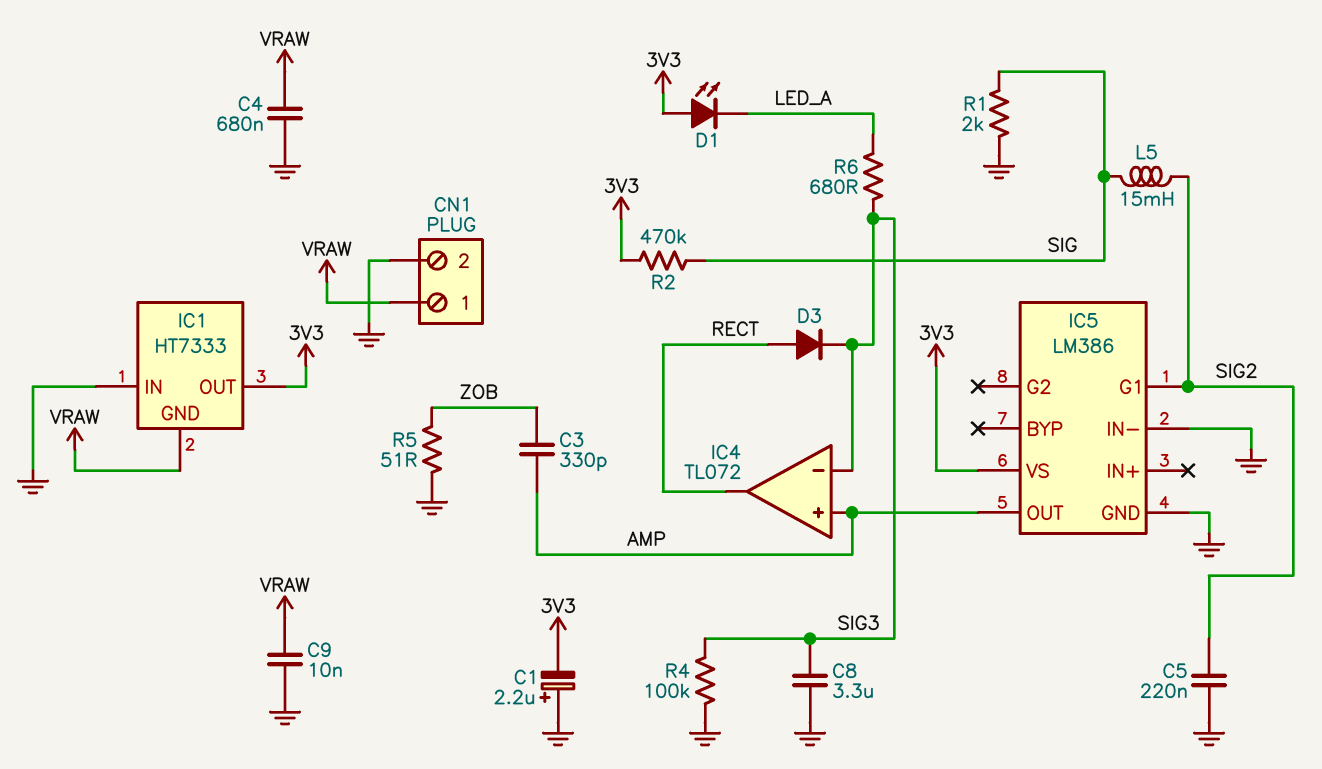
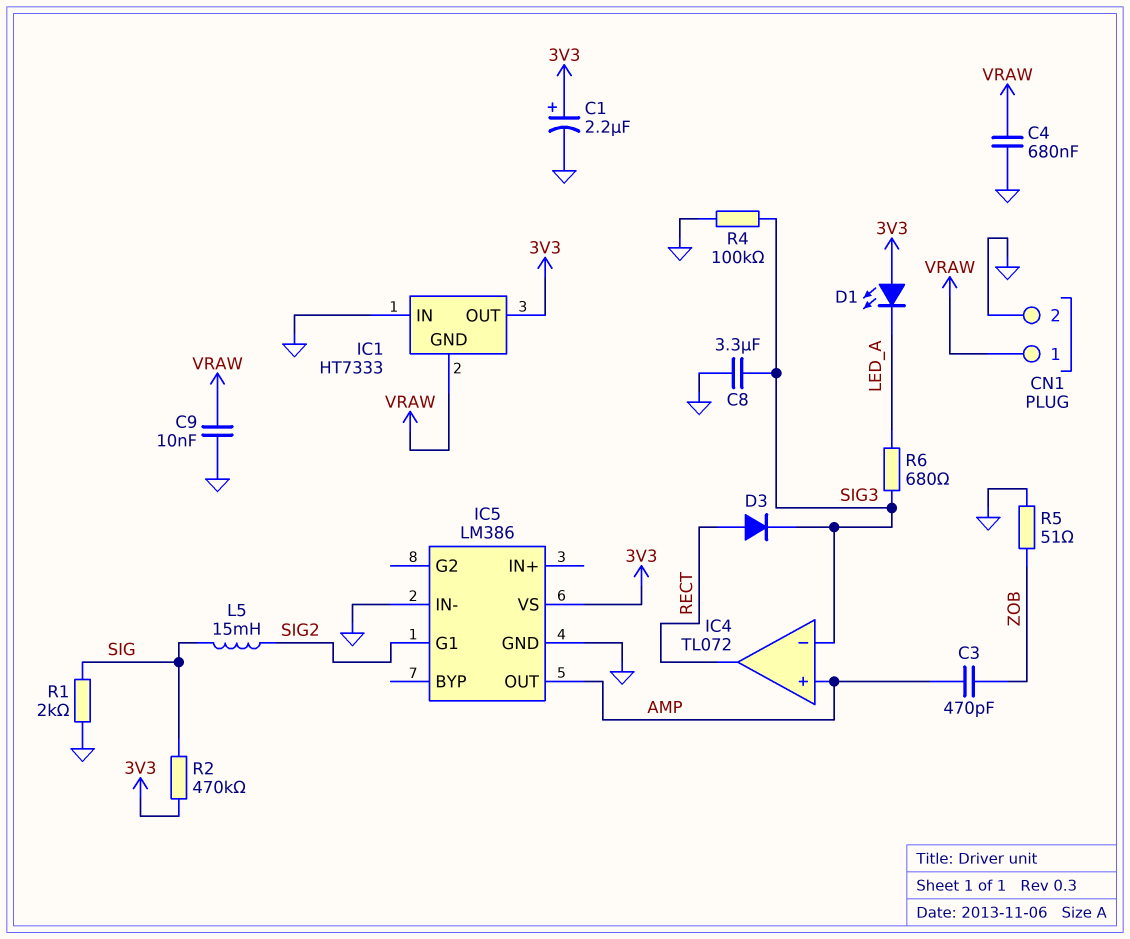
C1: 2.2uF (plus GND, minus 3V3) -> 2.2uF (plus 3V3, minus GND)
C3: 330pF (AMP, ZOB) -> 470pF (AMP, ZOB)
C5: 220nF (GND, SIG2) -> none

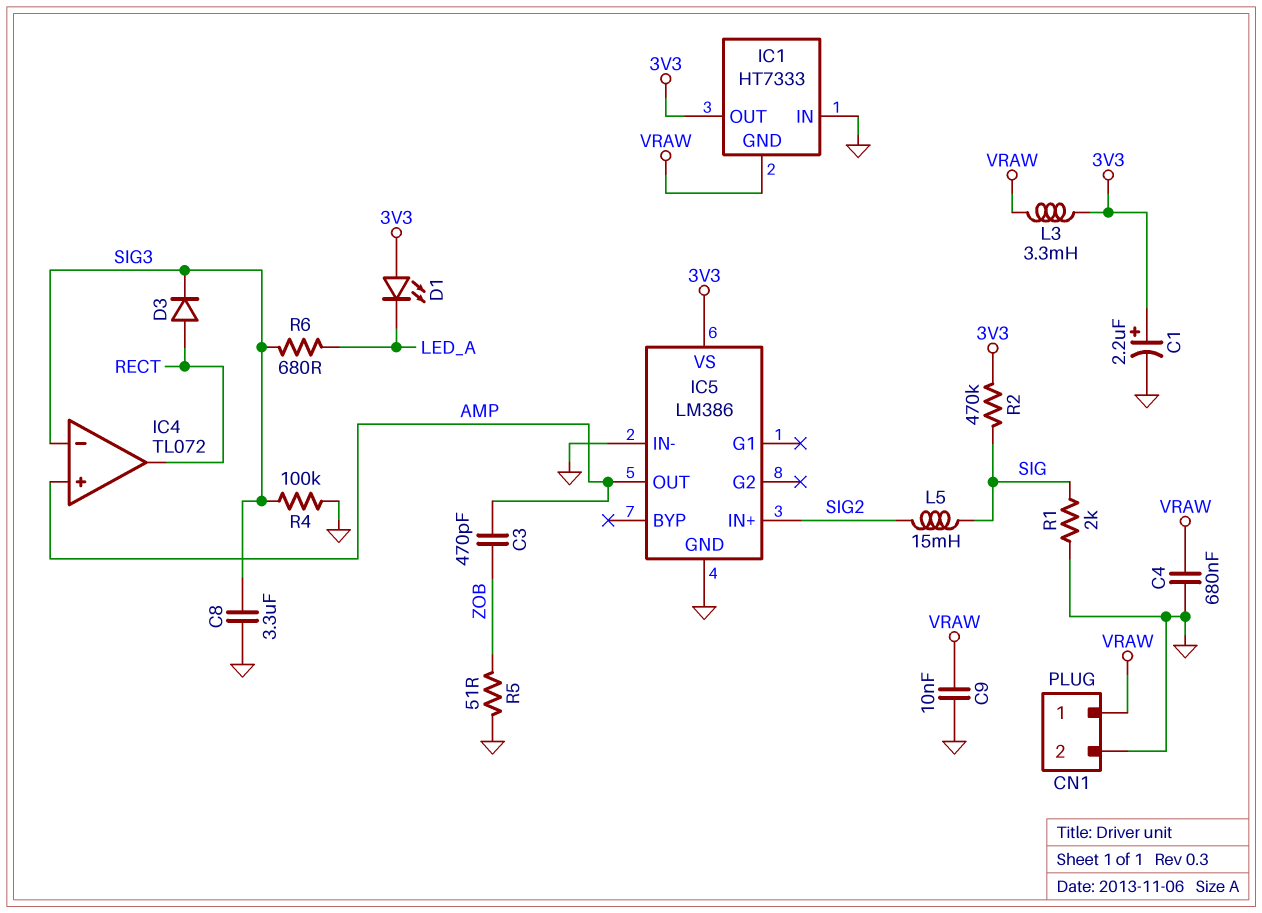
IC5 pin G1: SIG2 -> none
IC5 pin IN+: none -> SIG2
L3: none -> 3.3mH (3V3, VRAW)

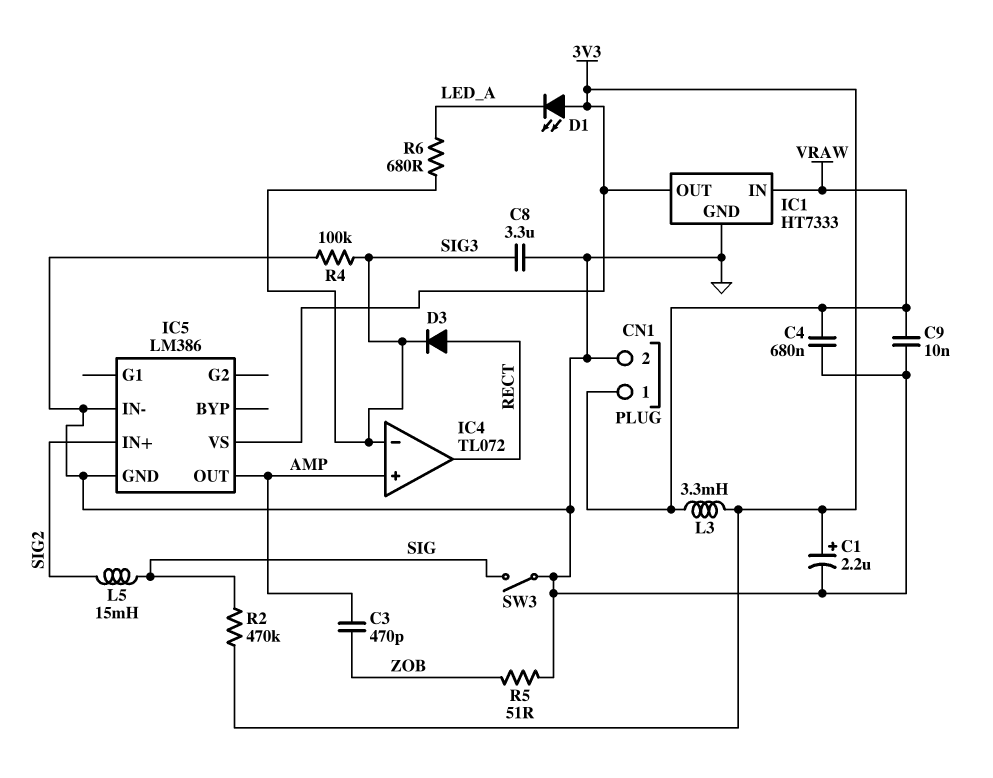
IC1 pin GND: VRAW -> GND
IC1 pin IN: GND -> VRAW
R1: 2k (GND, SIG) -> none
SW3: none -> switch (GND, SIG)

